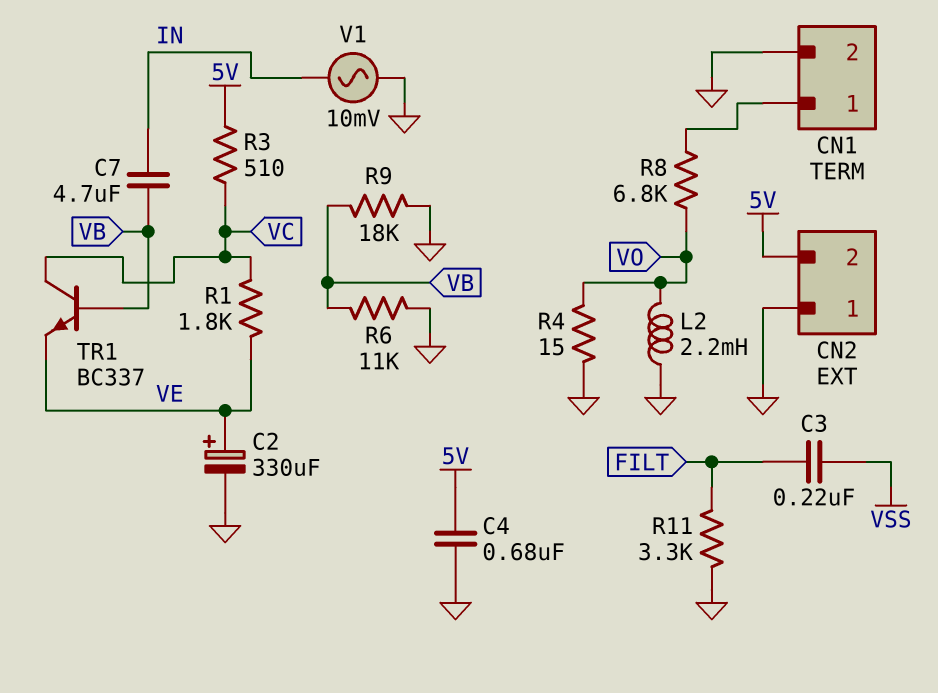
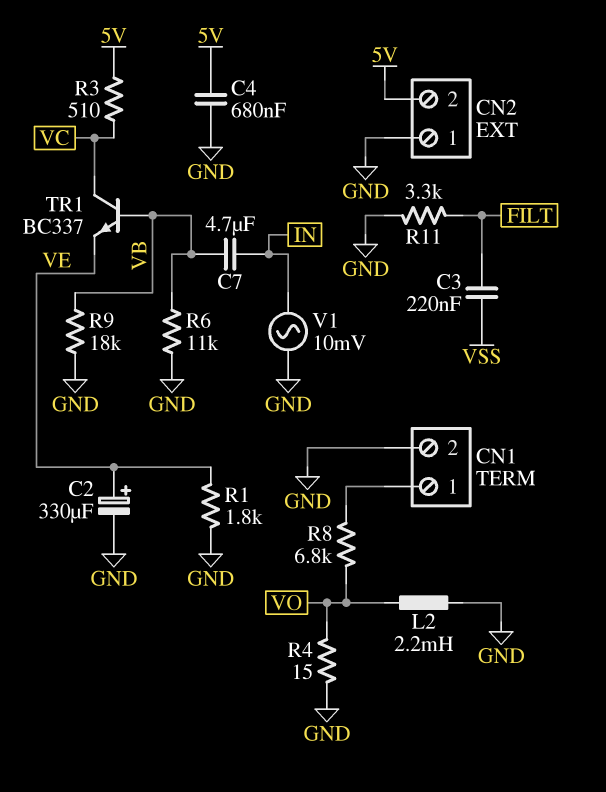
R1: 1.8k (VC, VE) -> 1.8k (GND, VE)

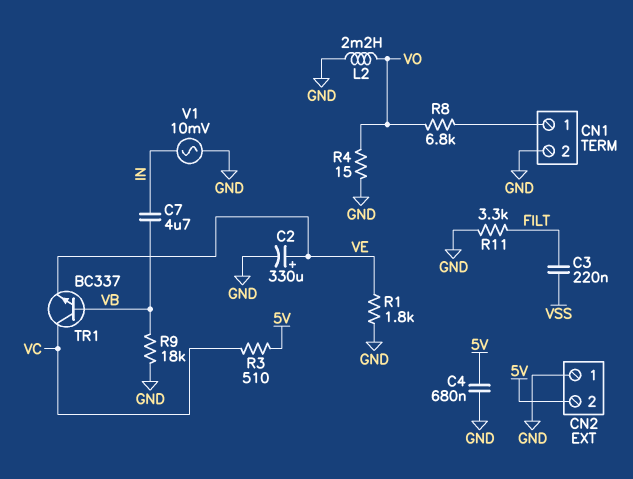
R6: 11k (GND, VB) -> none

